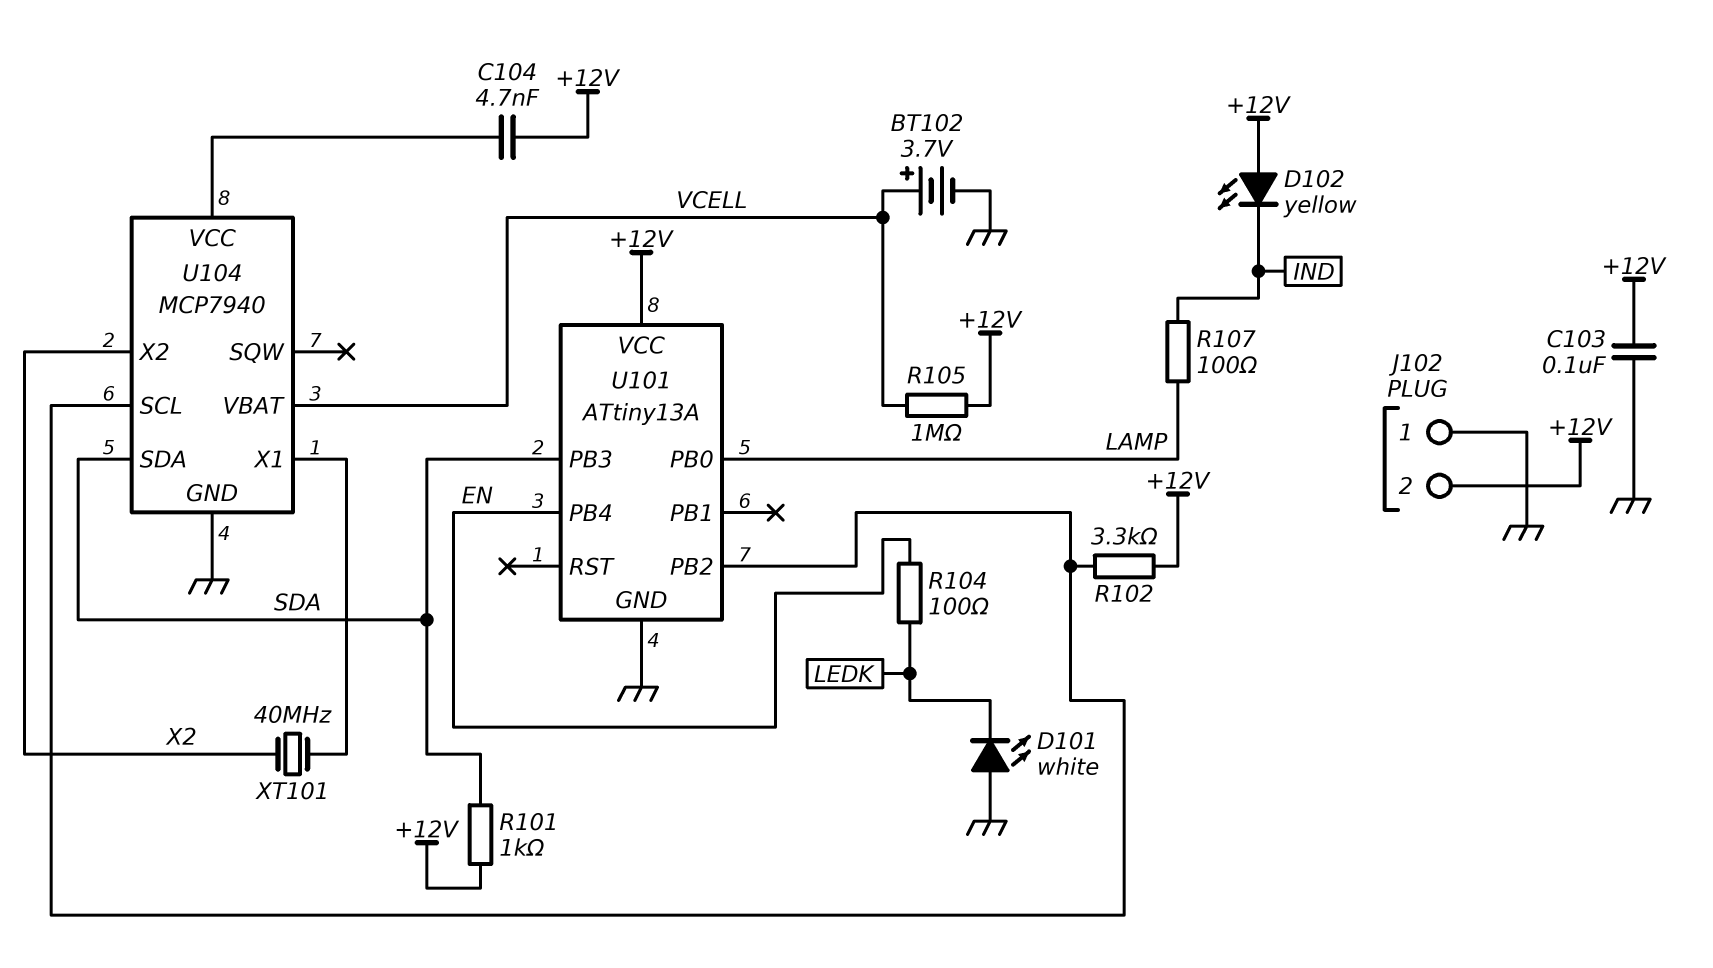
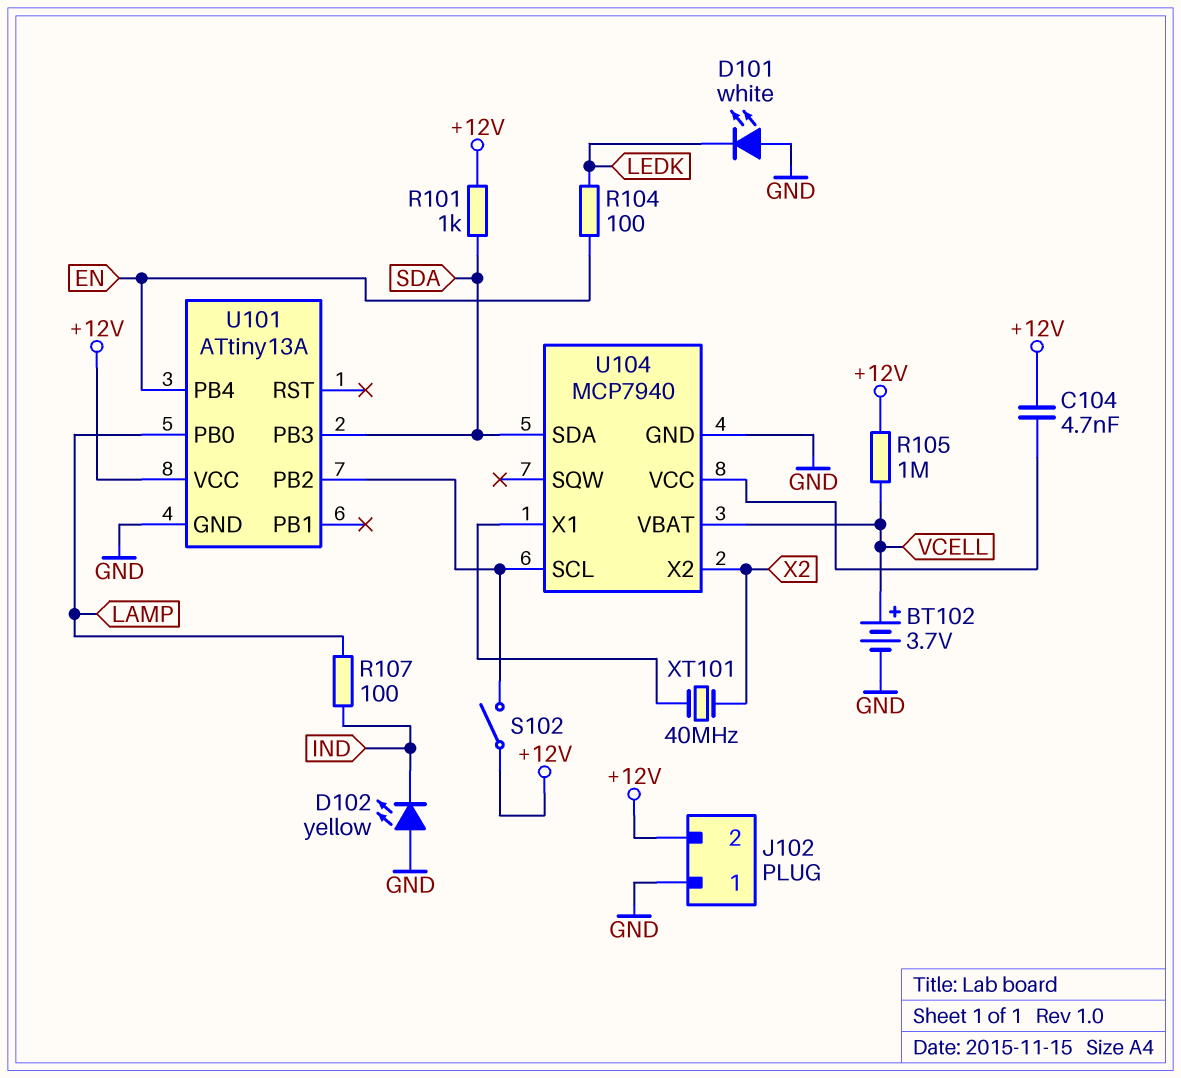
C103: 100nF (+12V, GND) -> none
D102: LED yellow (A +12V, K IND) -> LED yellow (A GND, K IND)
R102: 3.3k (+12V, U101/PB2) -> none
S102: none -> switch (+12V, U101/PB2)

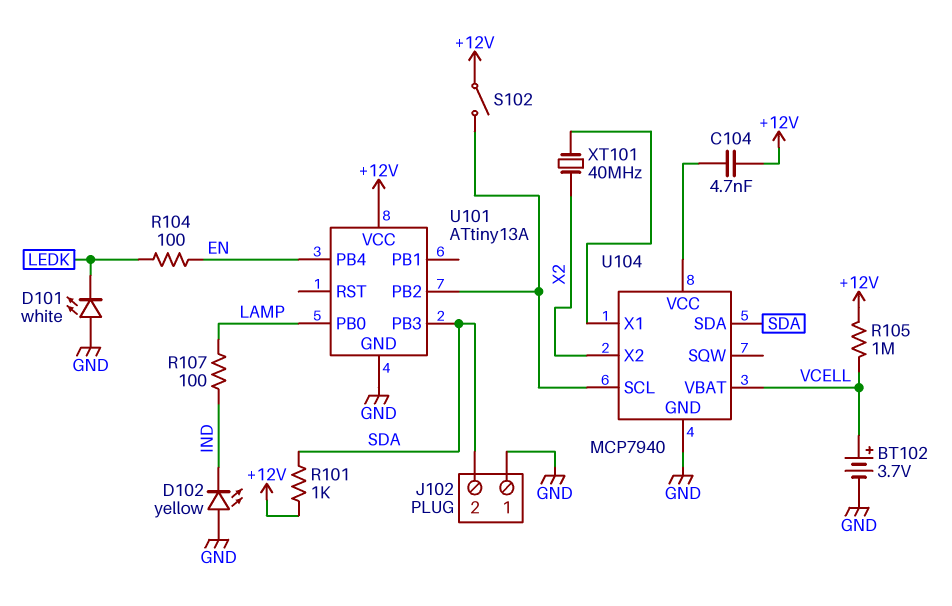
J102 pin 2: +12V -> SDA

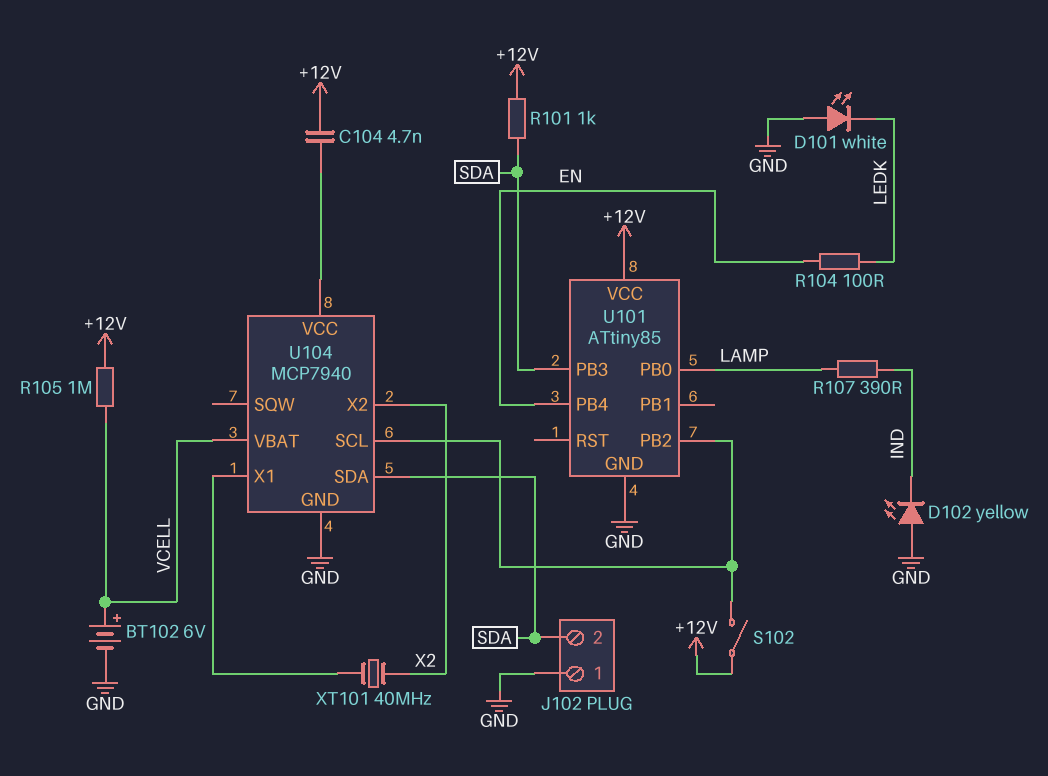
BT102: 3.7V (plus VCELL, minus GND) -> 6V (plus VCELL, minus GND)
R107: 100 (IND, LAMP) -> 390 (IND, LAMP)
U101: ATtiny13A -> ATtiny85

